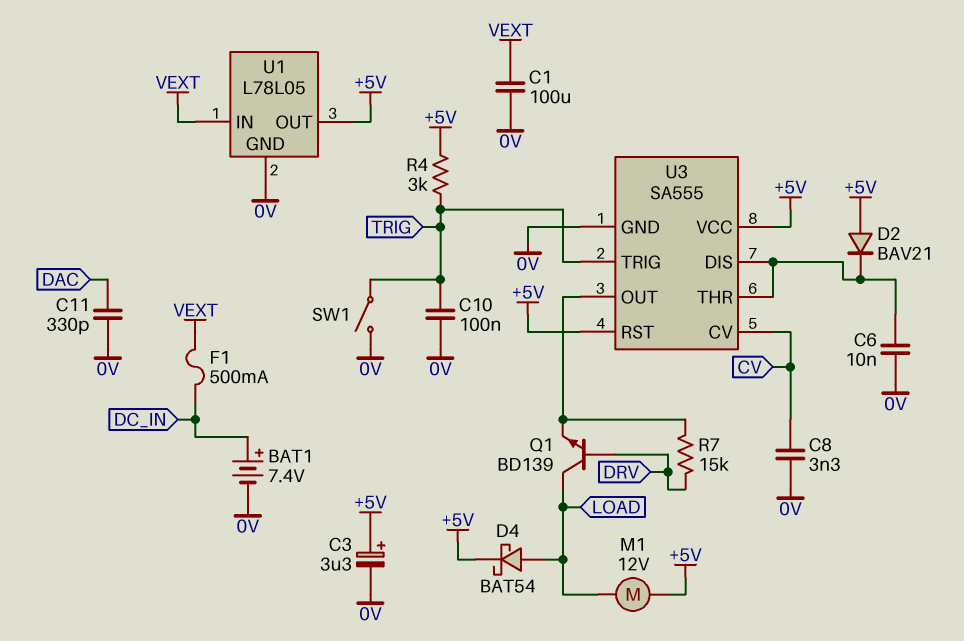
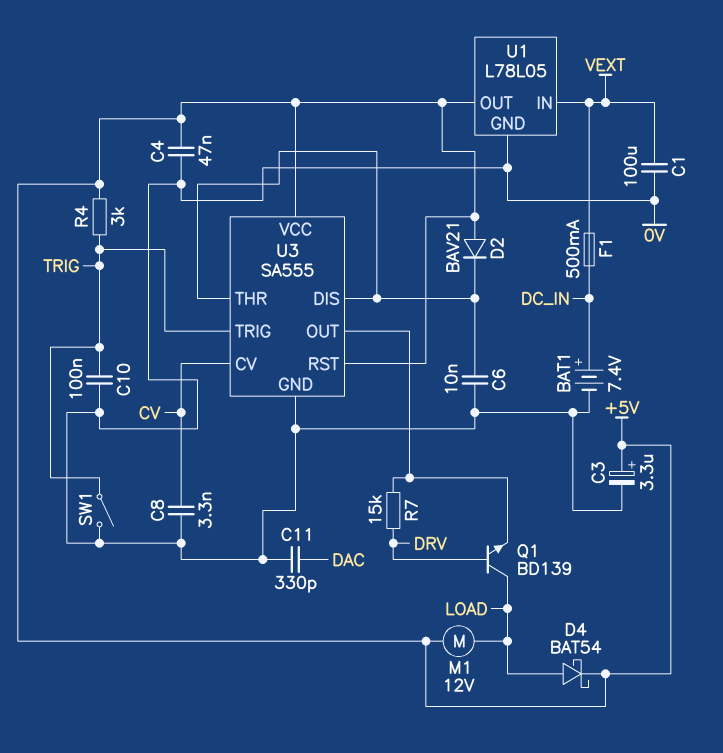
C4: none -> 47nF (+5V, 0V)

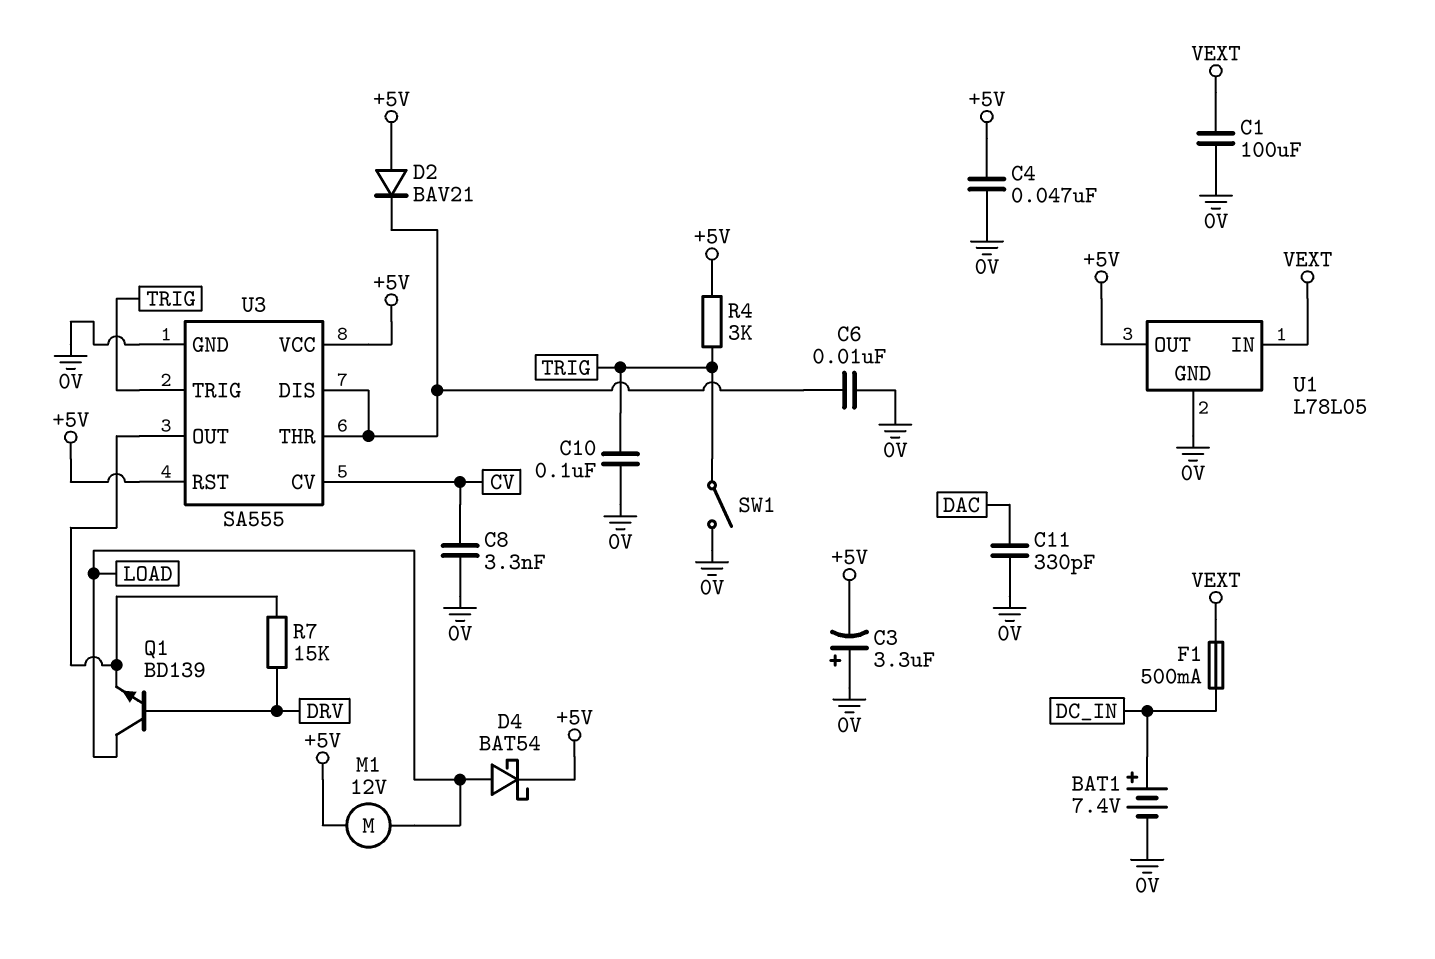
C3: 3.3uF (plus +5V, minus 0V) -> 3.3uF (plus 0V, minus +5V)

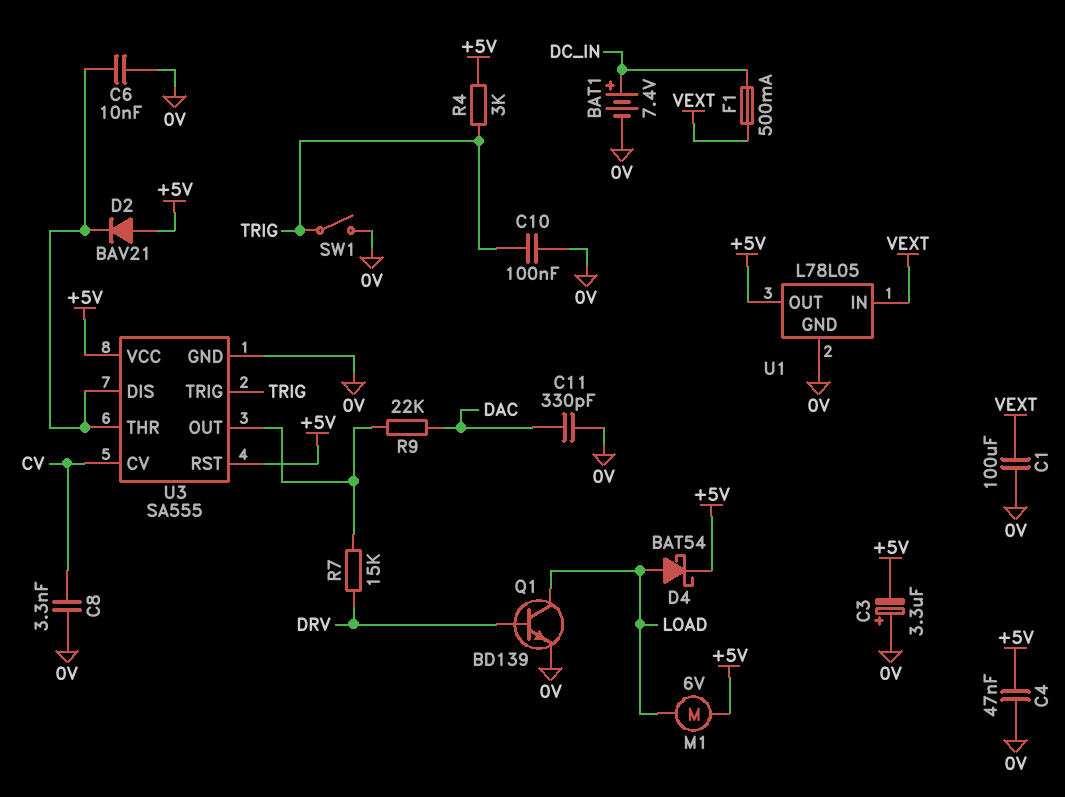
M1: motor 12V (+5V, LOAD) -> motor 6V (+5V, LOAD)
Q1: NPN BD139 (B DRV, C LOAD, E U3/OUT) -> NPN BD139 (B DRV, C LOAD, E 0V)
R9: none -> 22k (DAC, U3/OUT)

